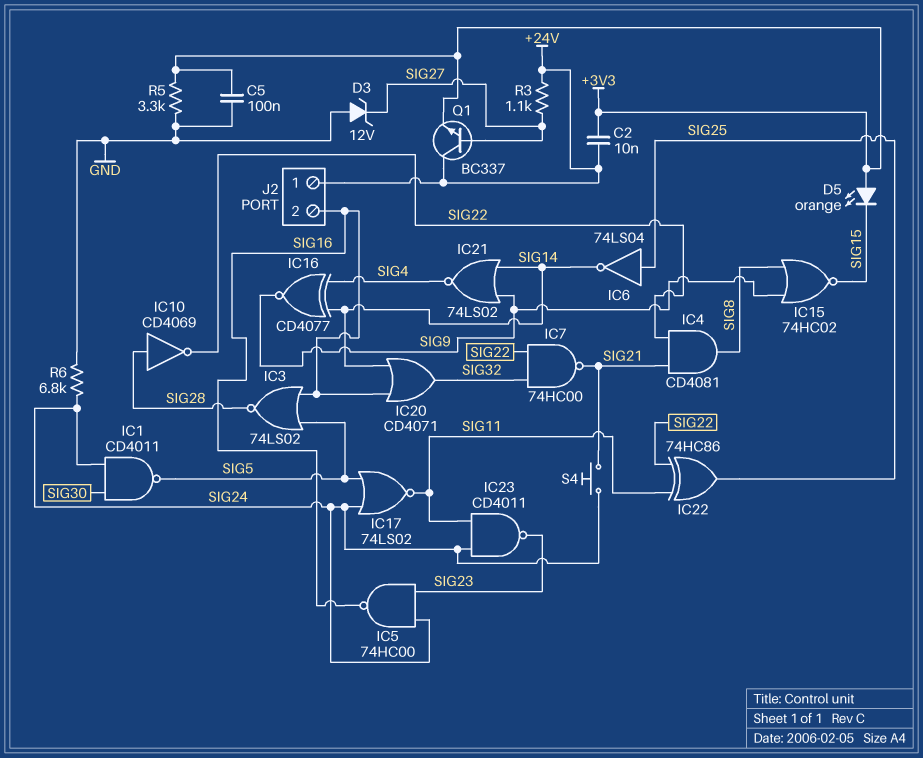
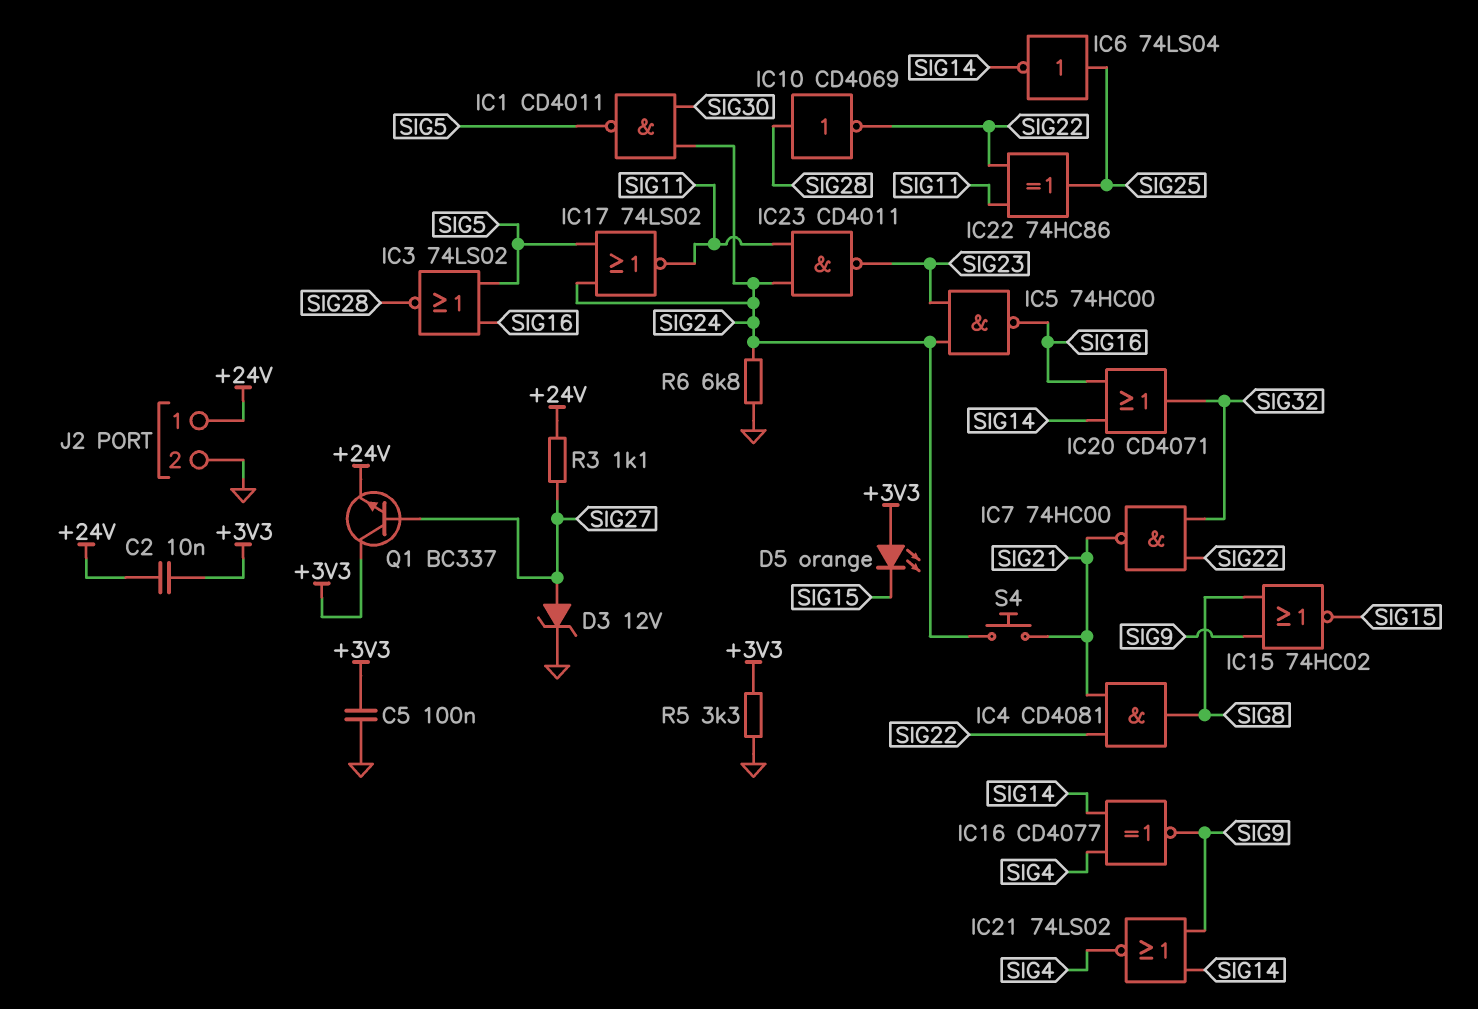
D3: zener 12V (A GND, K SIG27) -> zener 12V (A SIG27, K GND)
J2 pin 2: SIG16 -> GND
Q1: NPN BC337 (B SIG27, C +24V, E +3V3) -> NPN BC337 (B SIG27, C +3V3, E +24V)

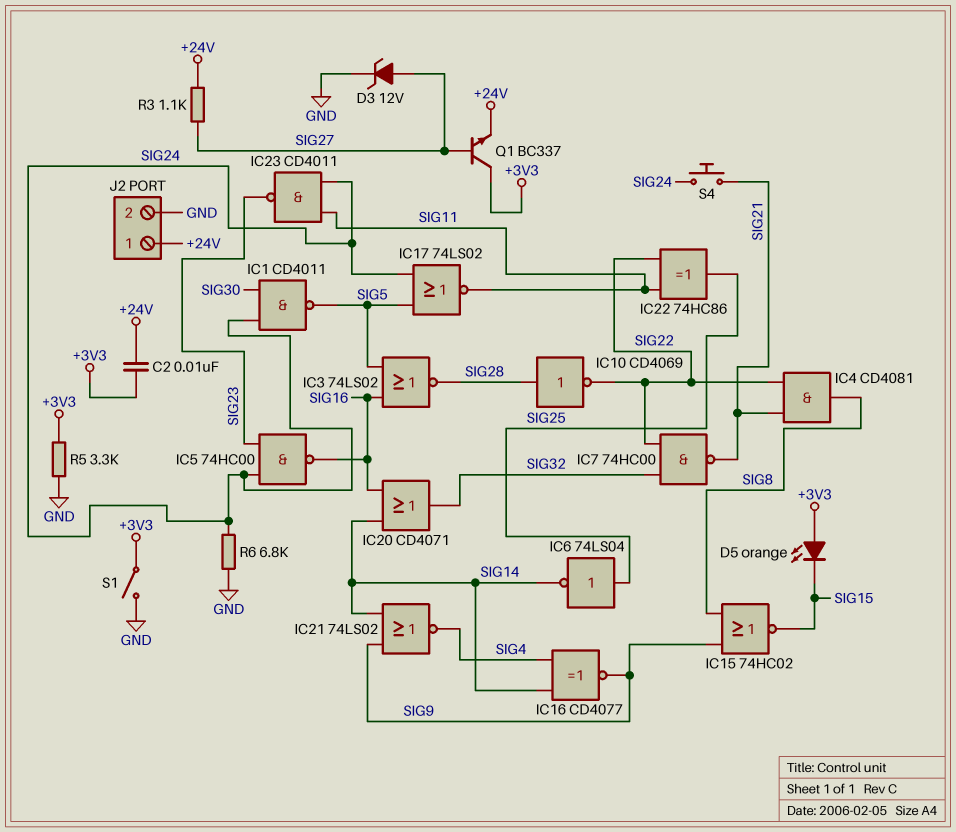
C5: 100nF (+3V3, GND) -> none
S1: none -> switch (+3V3, GND)

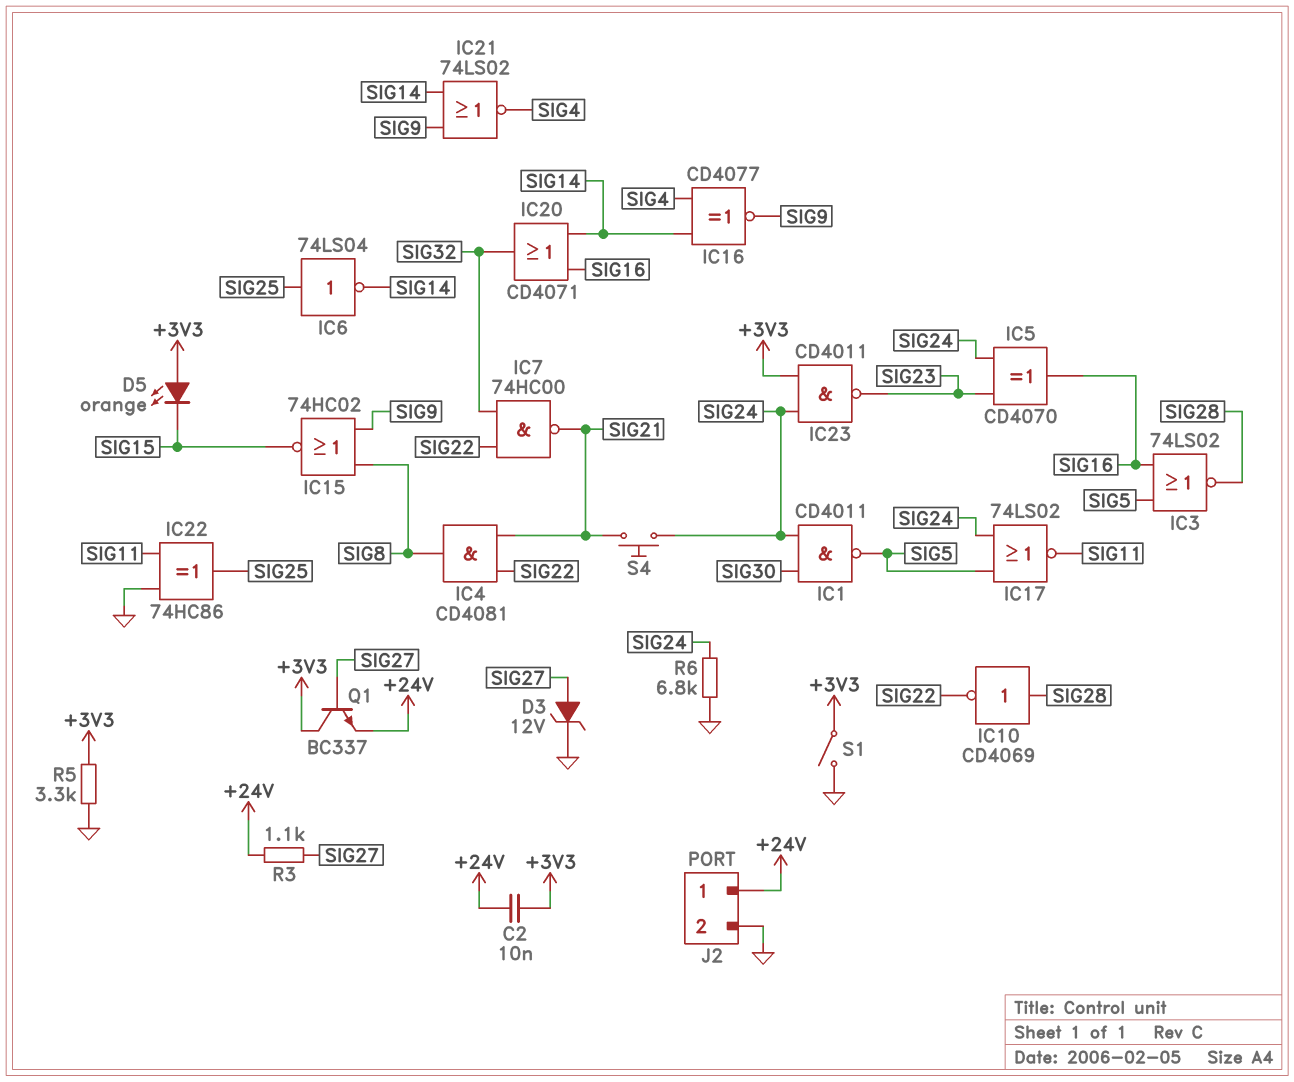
IC5: NAND 74HC00 (in SIG23, in SIG24, out SIG16) -> XOR CD4070 (in SIG23, in SIG24, out SIG16)
IC22: XOR 74HC86 (in SIG11, in SIG22, out SIG25) -> XOR 74HC86 (in GND, in SIG11, out SIG25)
IC23: NAND CD4011 (in SIG11, in SIG24, out SIG23) -> NAND CD4011 (in +3V3, in SIG24, out SIG23)

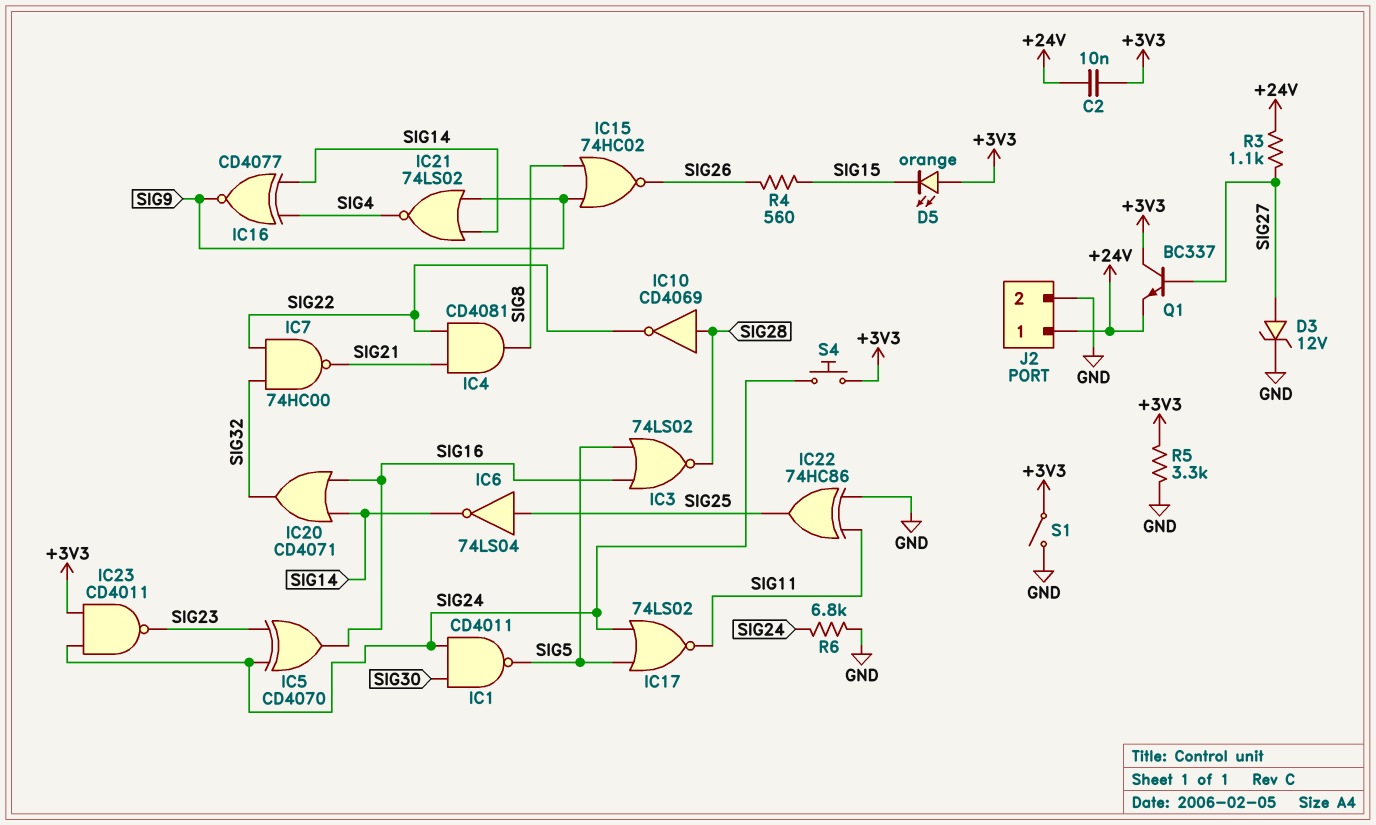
IC15: NOR 74HC02 (in SIG8, in SIG9, out SIG15) -> NOR 74HC02 (in SIG8, in SIG9, out SIG26)
R4: none -> 560 (SIG15, SIG26)
S4: button (SIG21, SIG24) -> button (+3V3, SIG24)

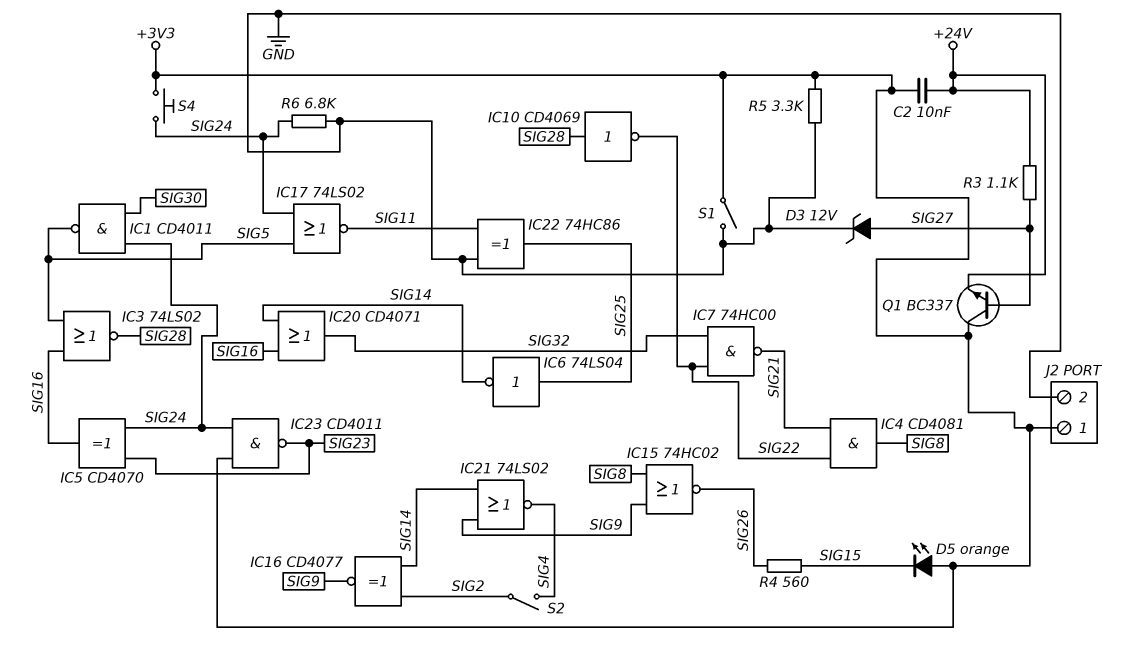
IC16: XNOR CD4077 (in SIG4, in SIG14, out SIG9) -> XNOR CD4077 (in SIG2, in SIG14, out SIG9)
J2 pin 1: +24V -> +3V3
S2: none -> switch (SIG2, SIG4)

